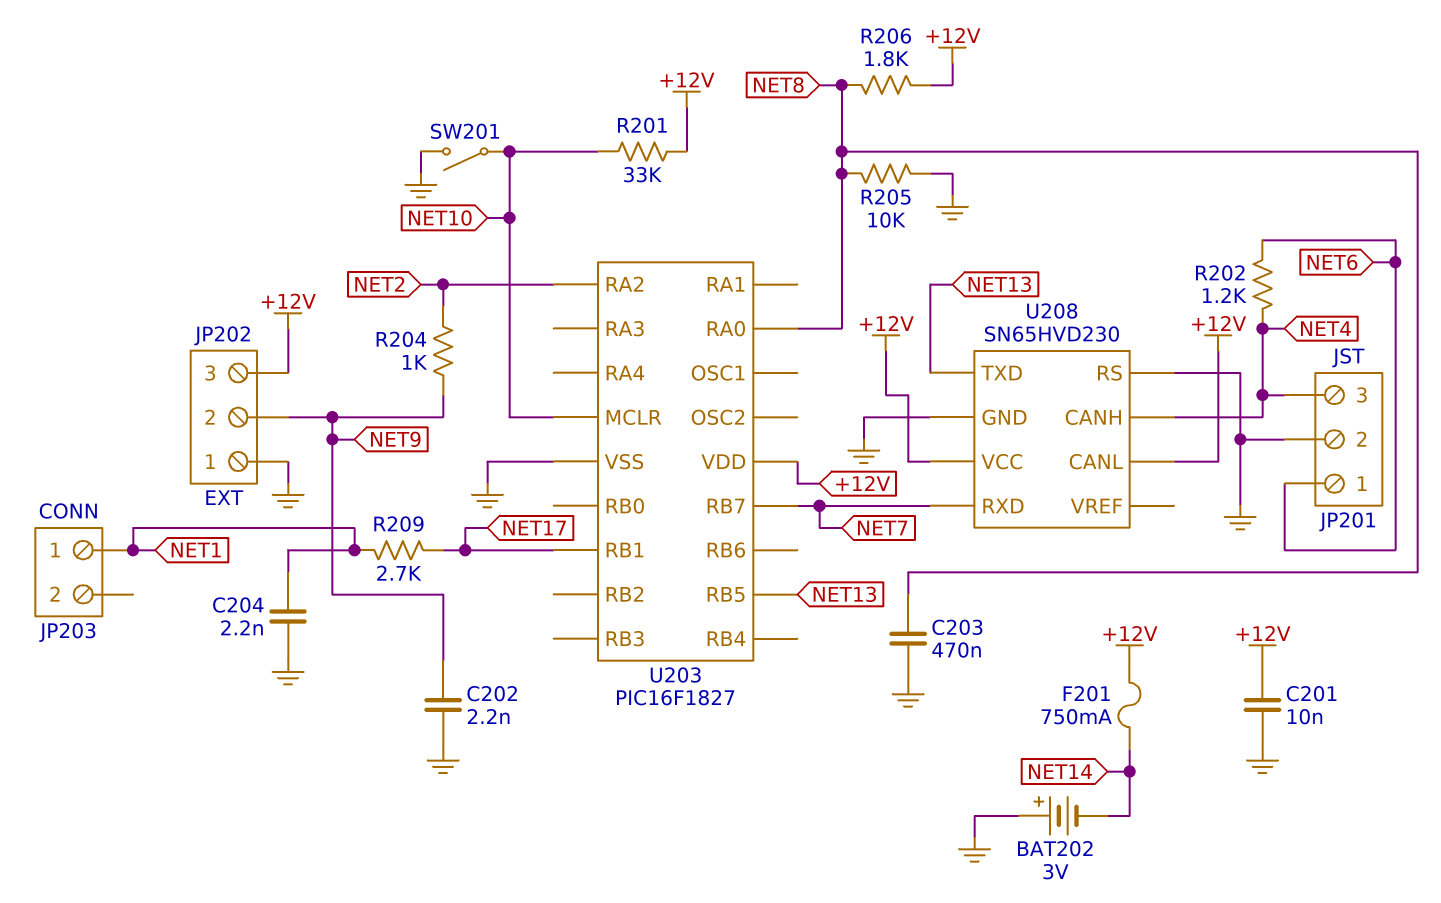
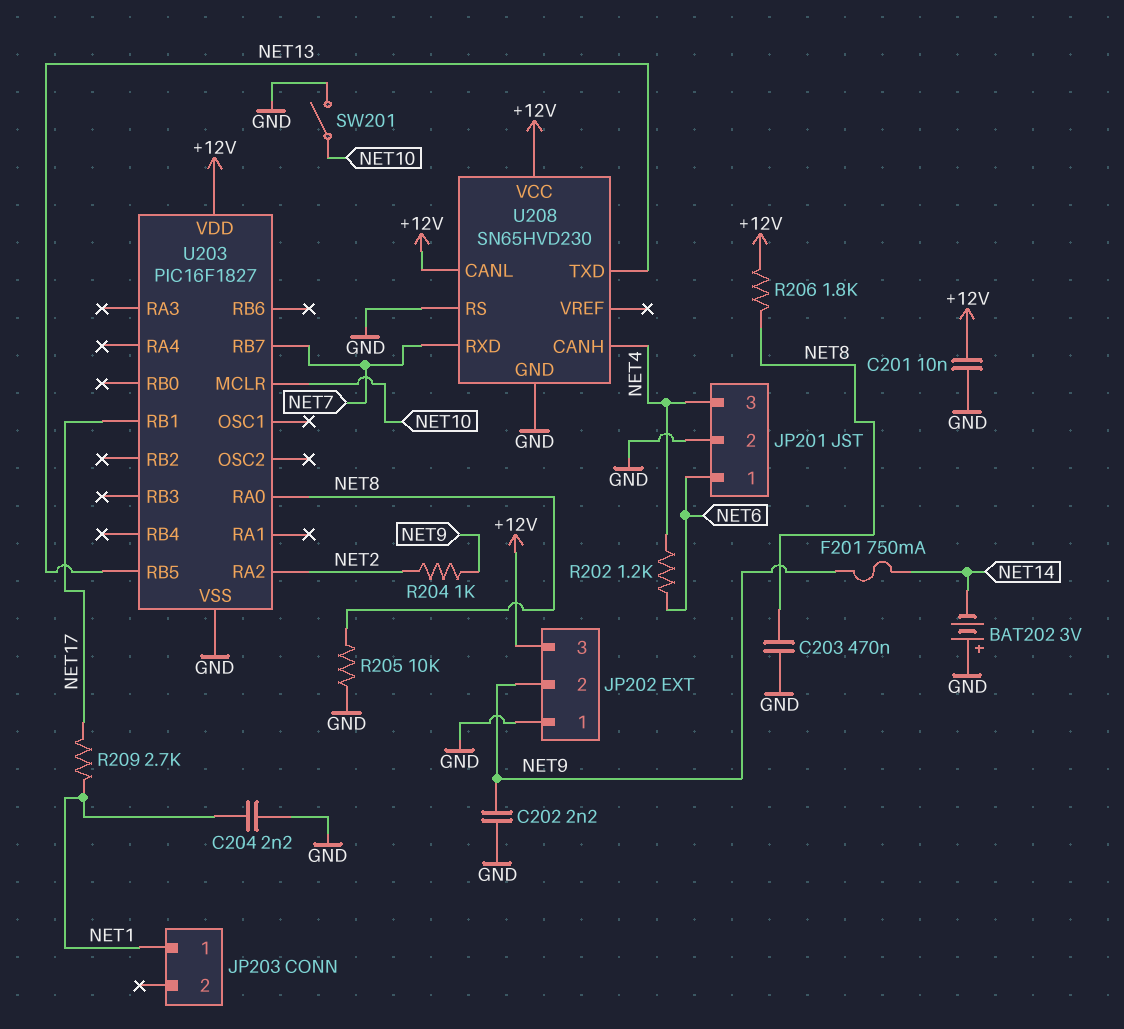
F201: 750mA (+12V, NET14) -> 750mA (NET9, NET14)
R201: 33k (+12V, NET10) -> none

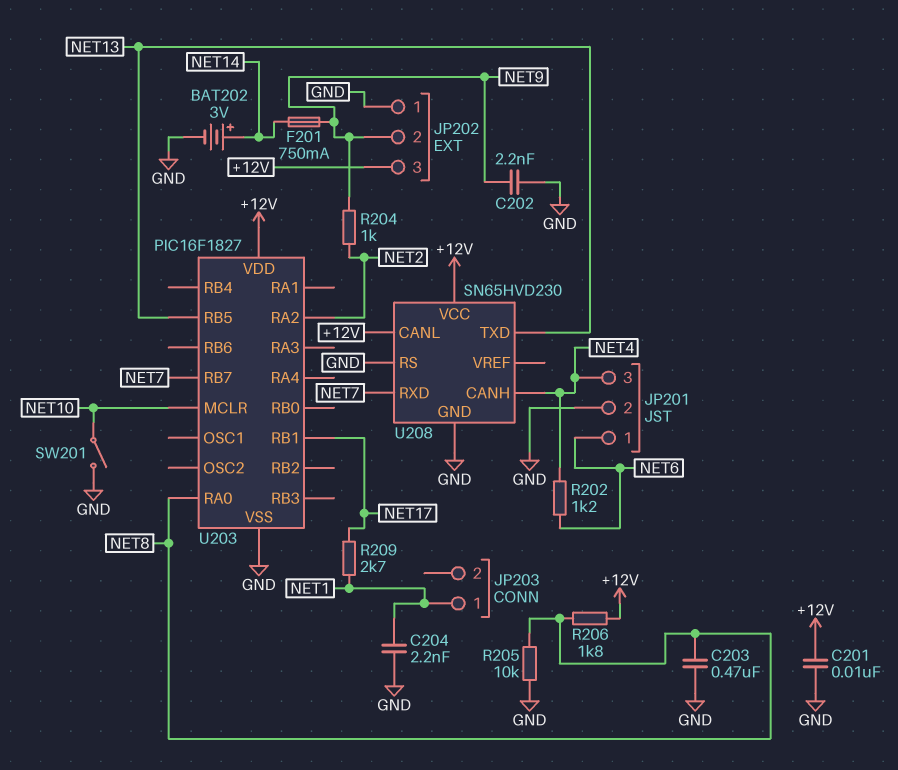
BAT202: 3V (plus GND, minus NET14) -> 3V (plus NET14, minus GND)

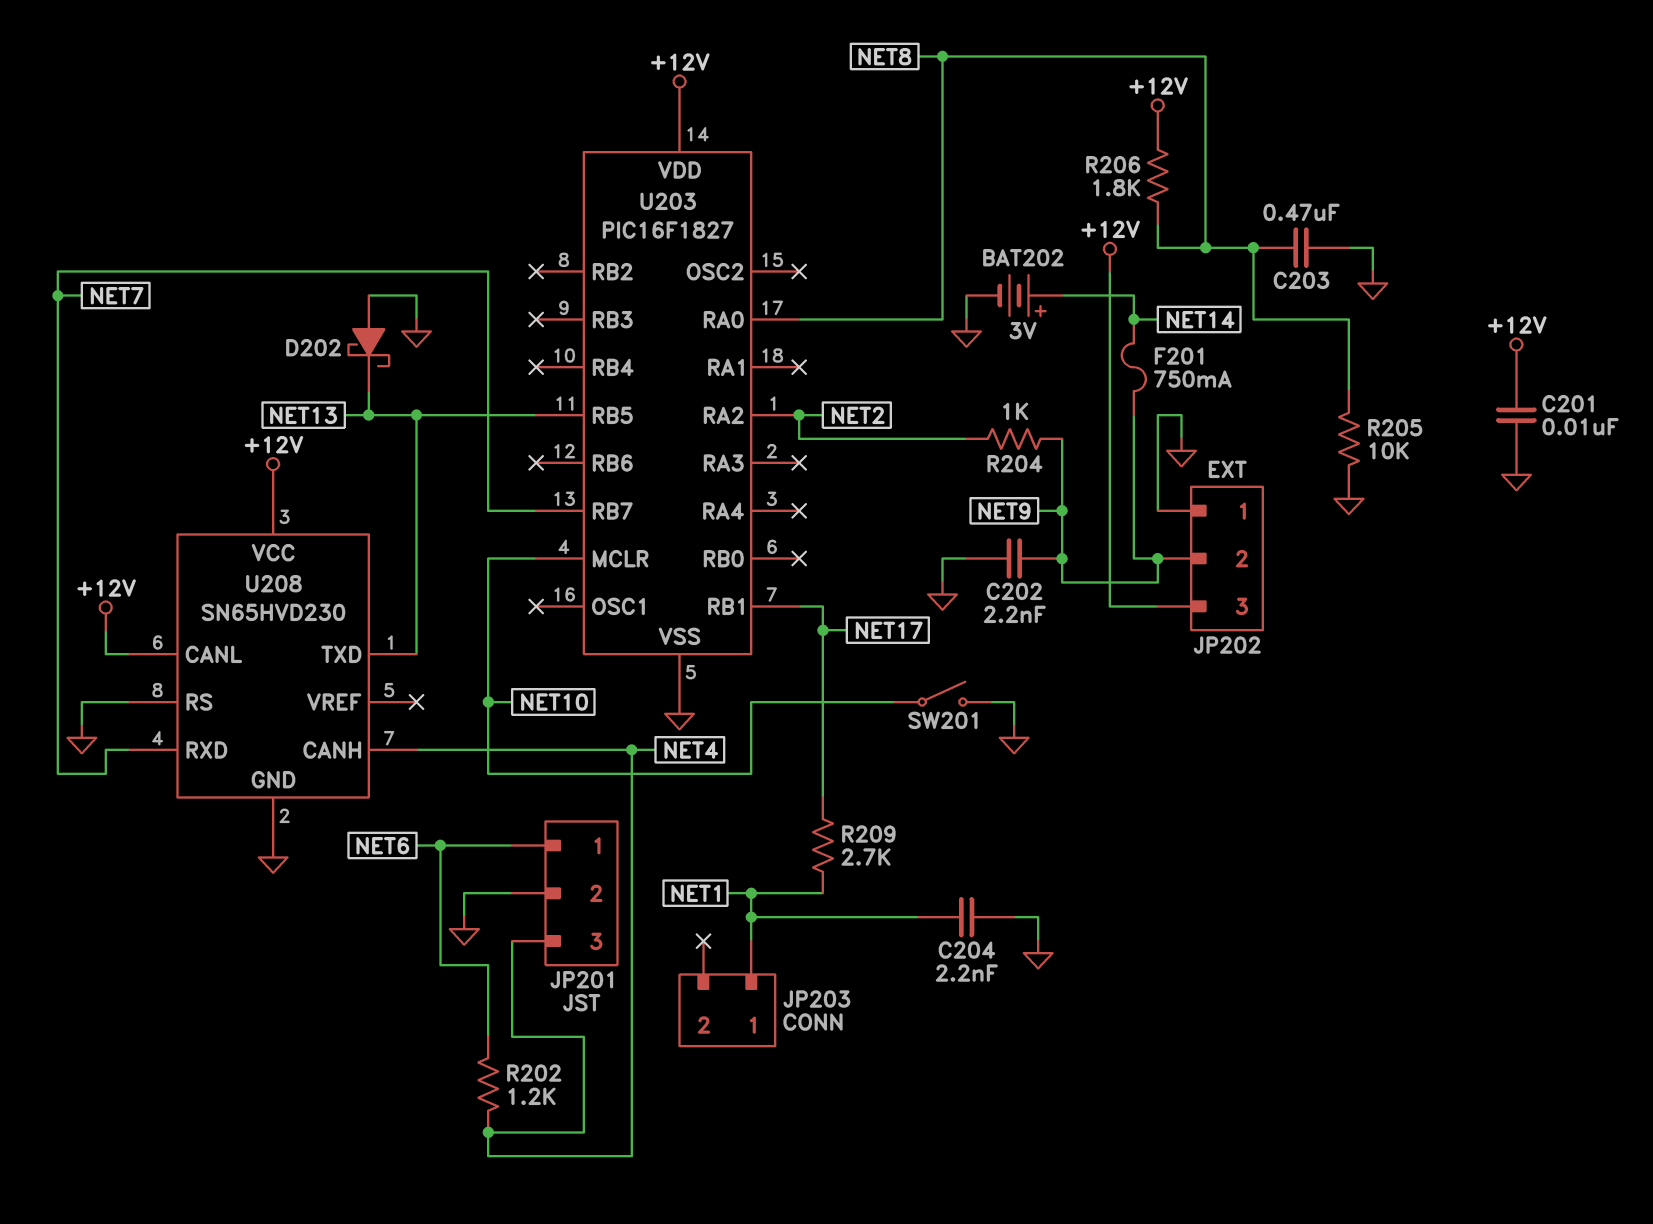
D202: none -> schottky (A GND, K NET13)

